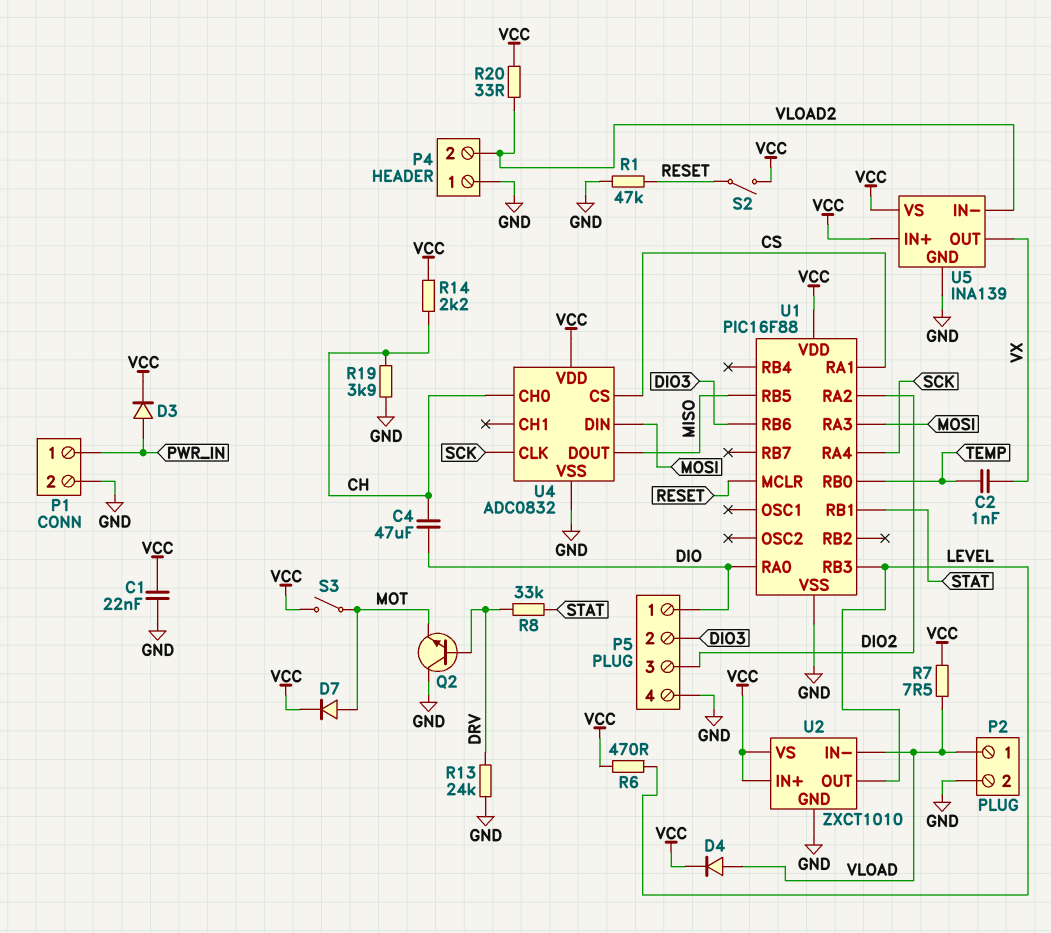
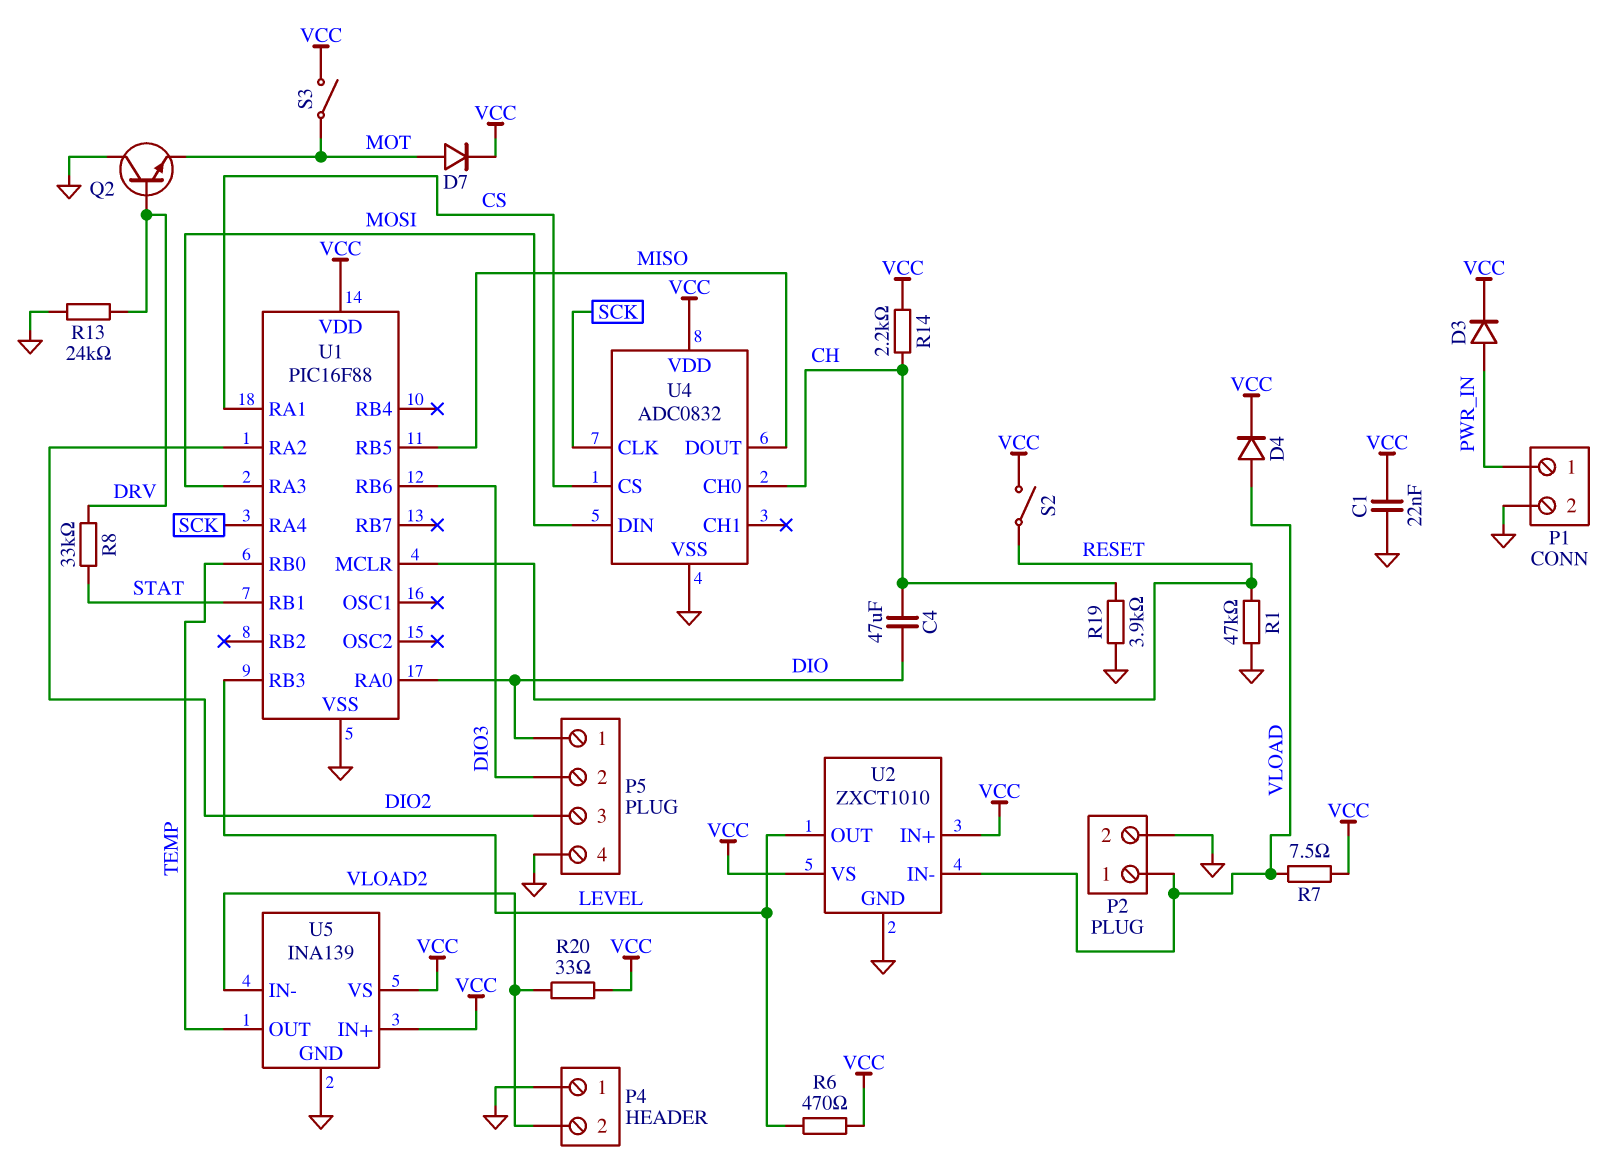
C2: 1nF (TEMP, VX) -> none
U5 pin OUT: VX -> TEMP

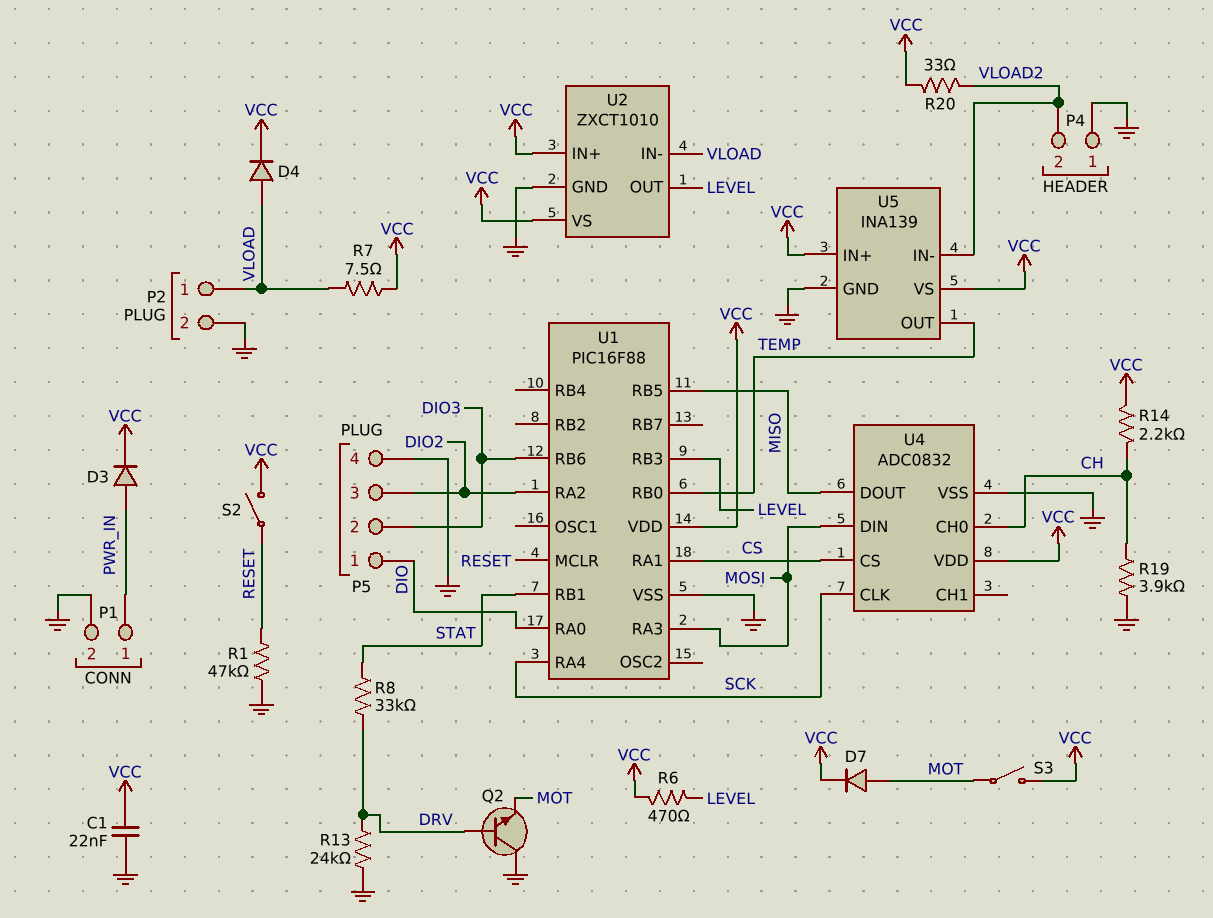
C4: 47uF (CH, DIO) -> none

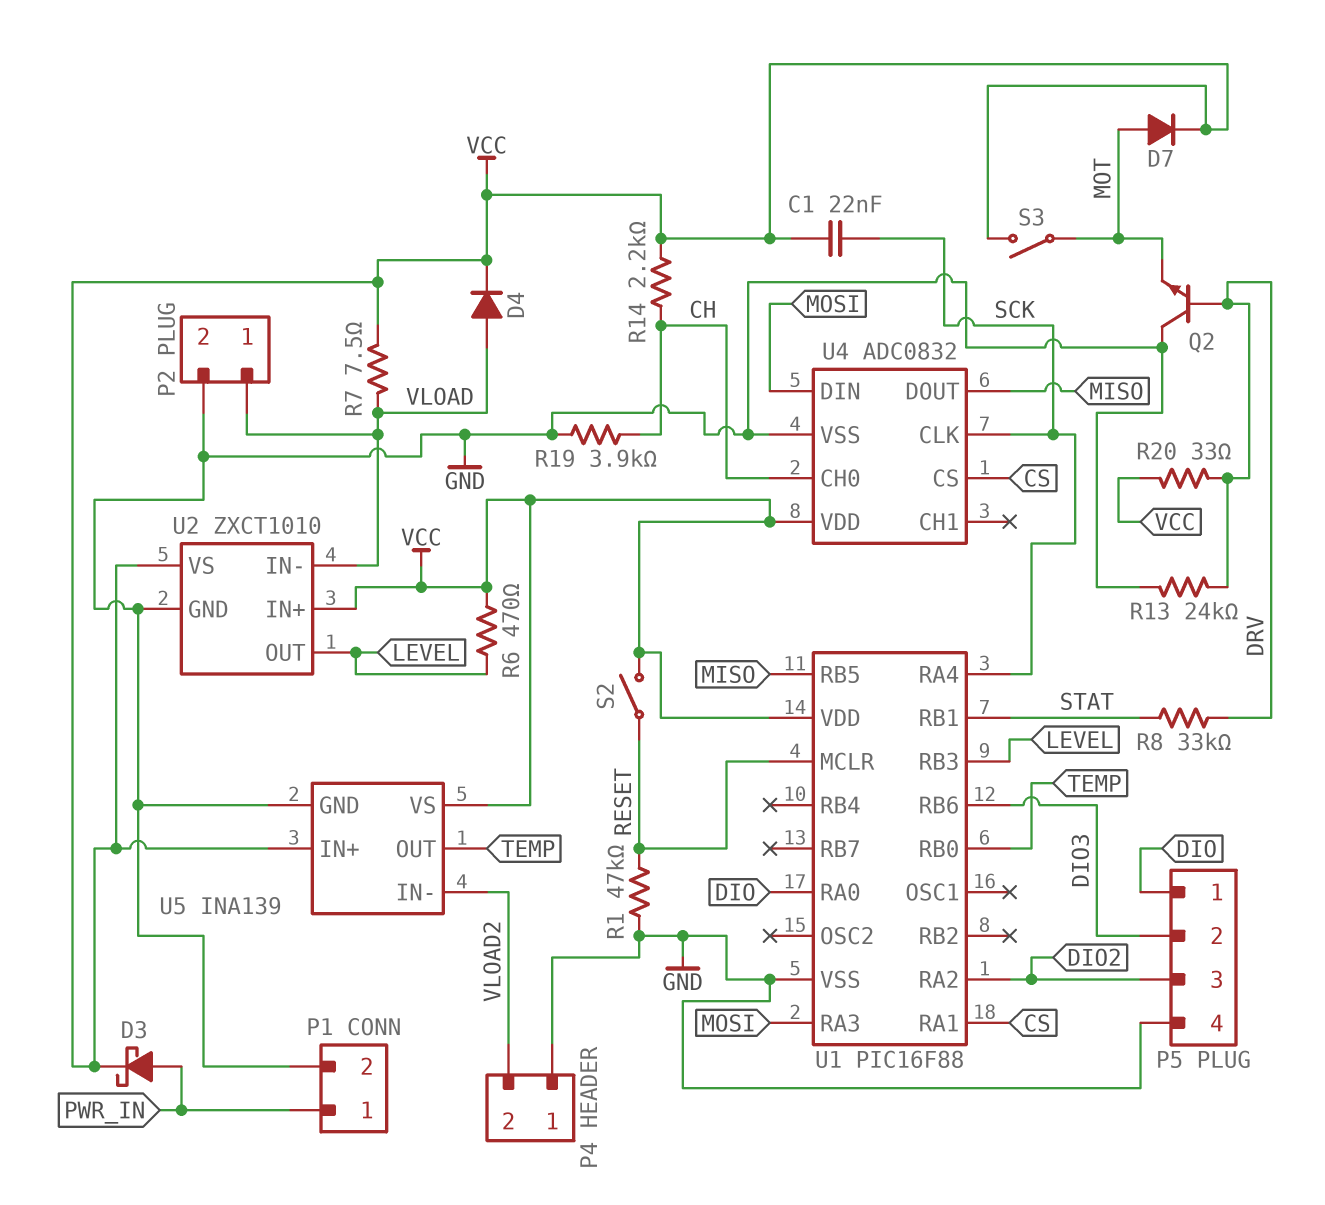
C1: 22nF (GND, VCC) -> 22nF (SCK, VCC)
D3: diode (A PWR_IN, K VCC) -> schottky (A PWR_IN, K VCC)
R20: 33 (VCC, VLOAD2) -> 33 (DRV, VCC)

